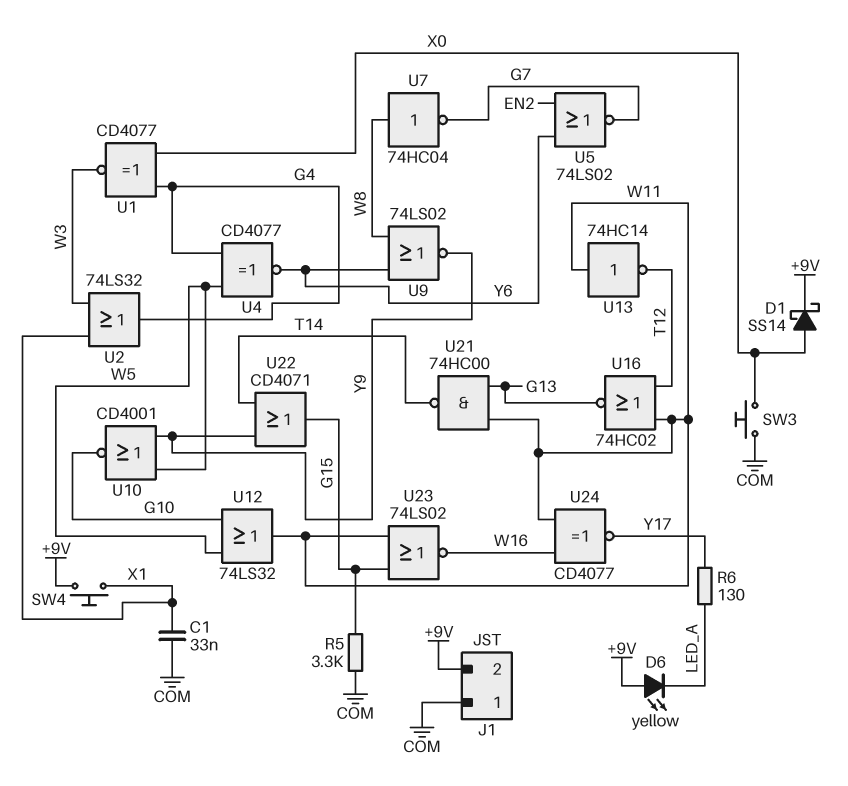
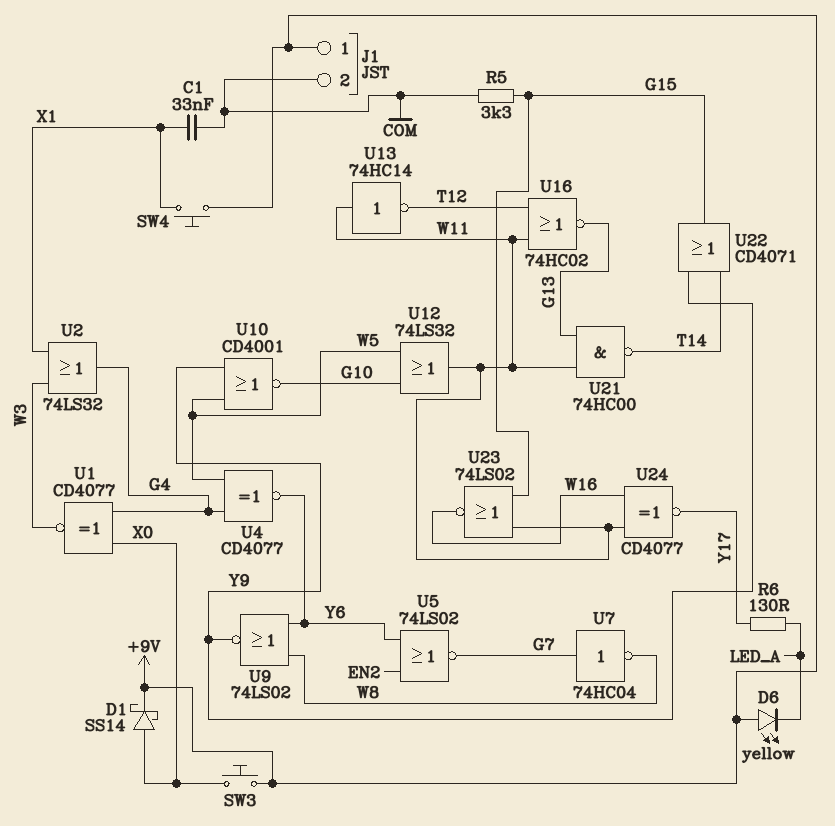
J1 pin 1: COM -> +9V
J1 pin 2: +9V -> COM
SW3: button (COM, X0) -> button (+9V, X0)
U7: NOT 74HC04 (in W8, out G7) -> NOT 74HC04 (in G7, out W8)

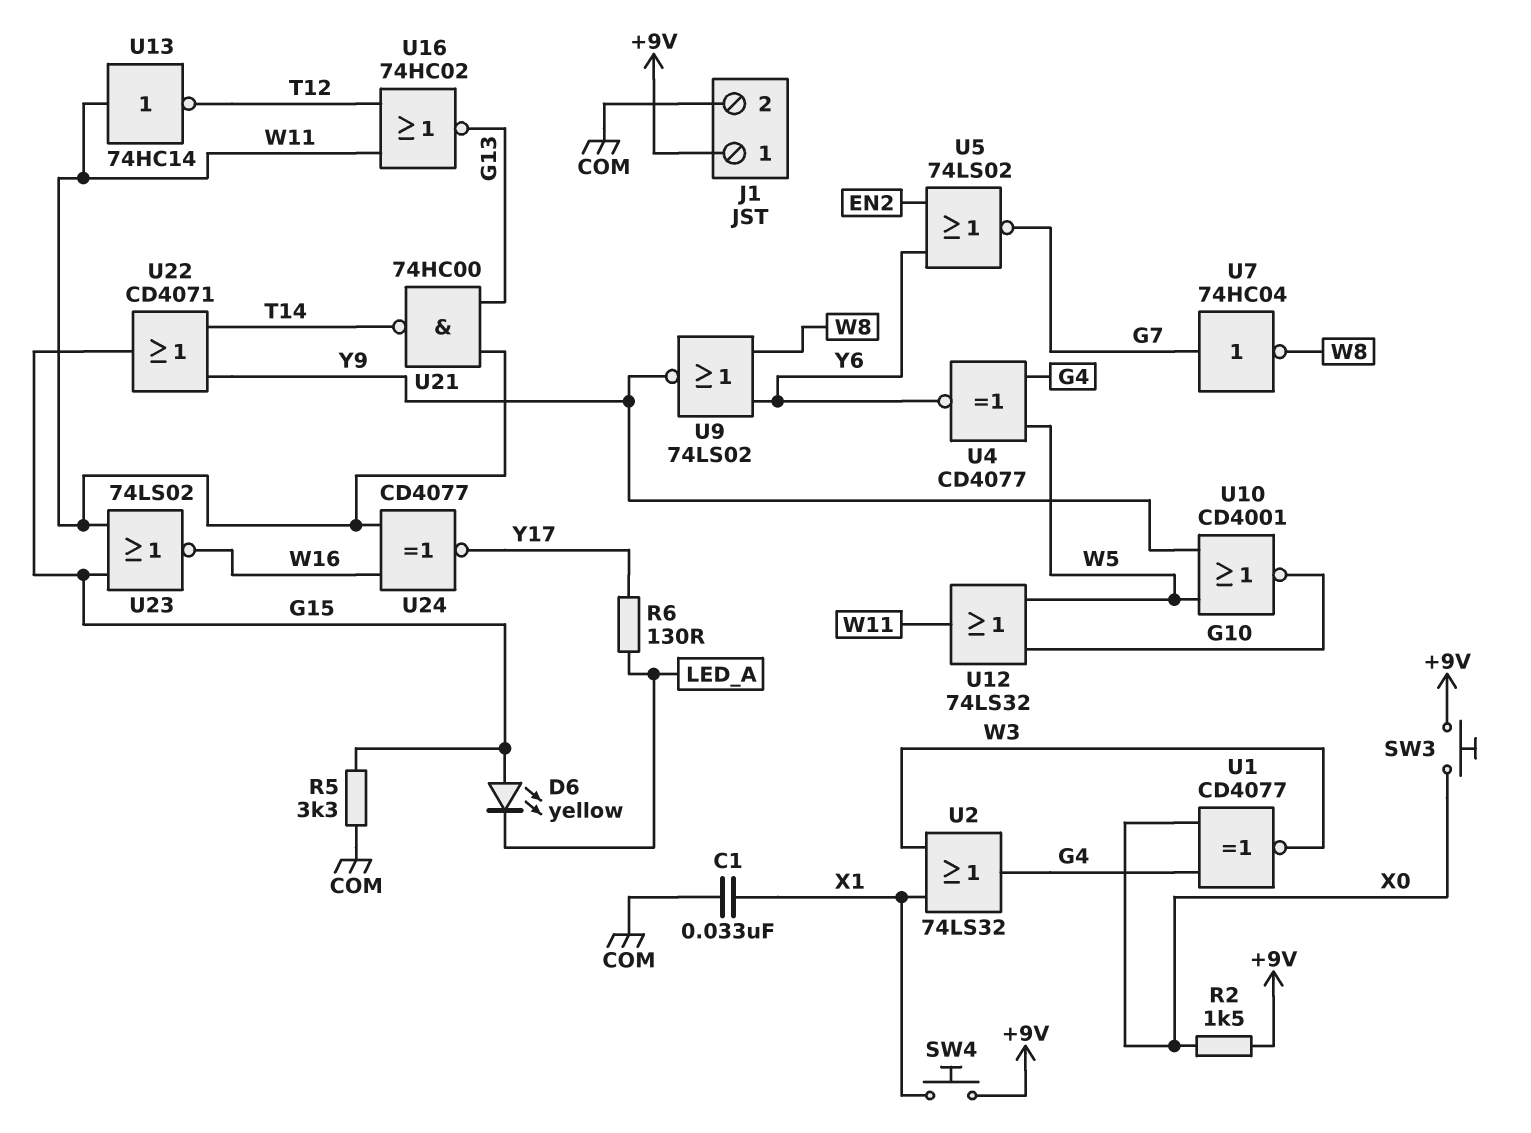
D1: schottky SS14 (A X0, K +9V) -> none
D6: LED yellow (A +9V, K LED_A) -> LED yellow (A G15, K LED_A)
R2: none -> 1.5k (+9V, X0)

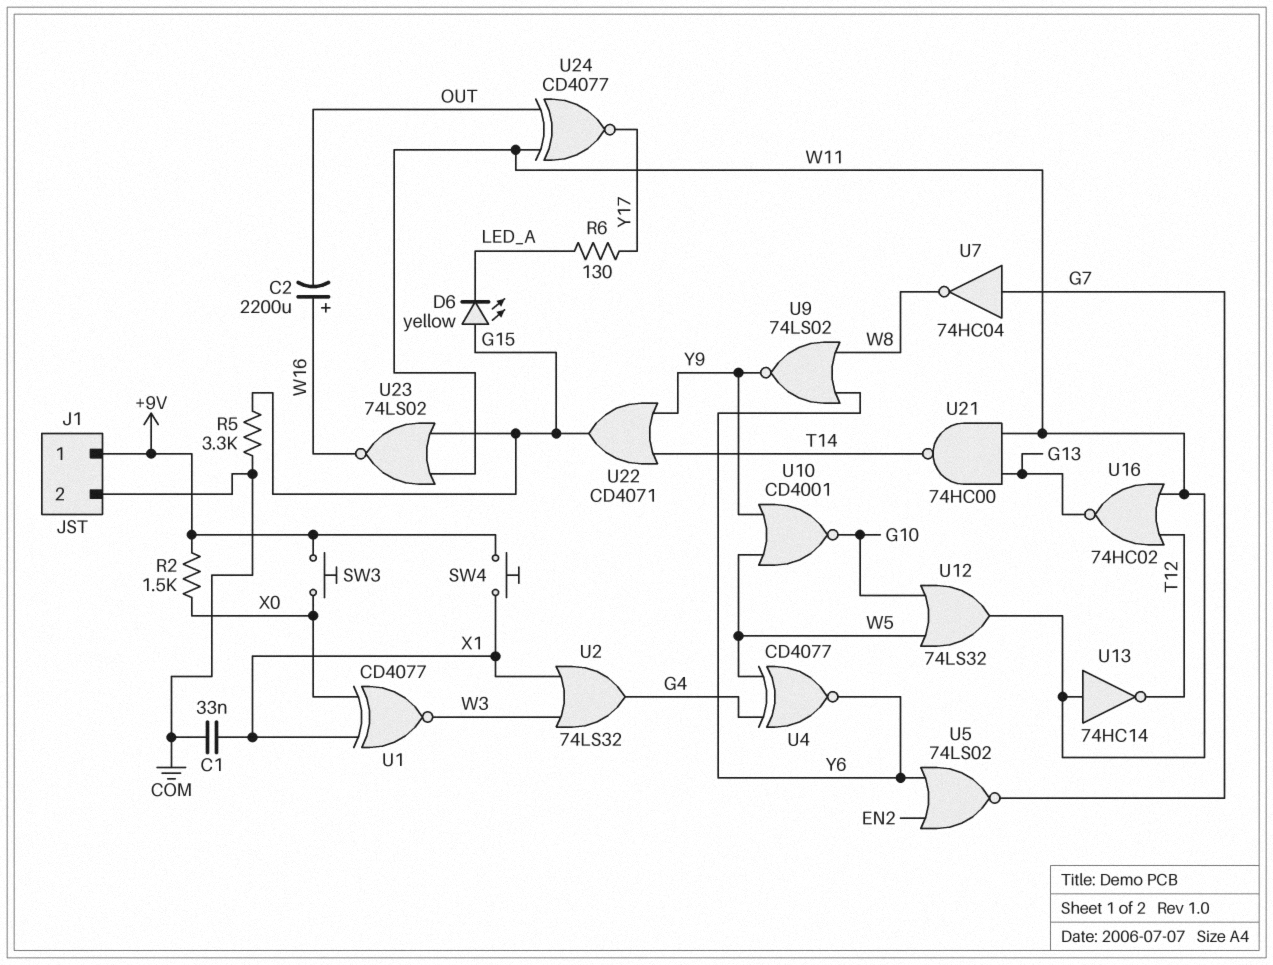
C2: none -> 2200uF (plus W16, minus OUT)
U1: XNOR CD4077 (in G4, in X0, out W3) -> XNOR CD4077 (in X0, in X1, out W3)
U24: XNOR CD4077 (in W11, in W16, out Y17) -> XNOR CD4077 (in OUT, in W11, out Y17)

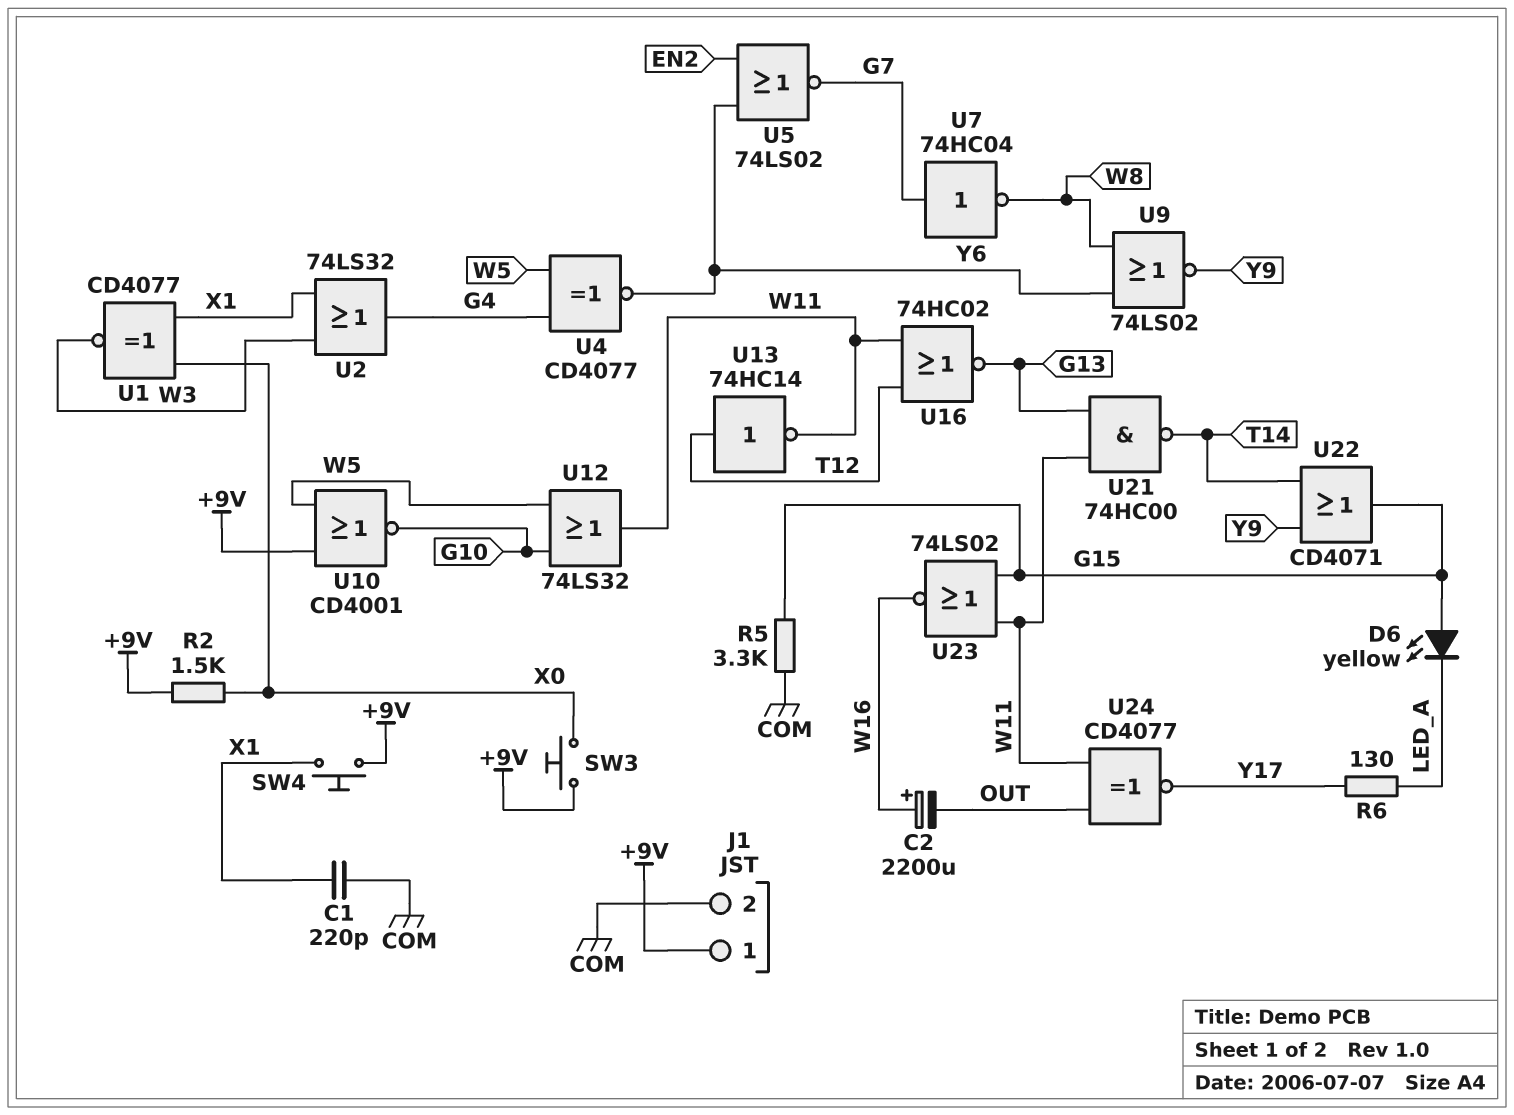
C1: 33nF (COM, X1) -> 220pF (COM, X1)
U10: NOR CD4001 (in W5, in Y9, out G10) -> NOR CD4001 (in +9V, in W5, out G10)
U13: NOT 74HC14 (in W11, out T12) -> NOT 74HC14 (in T12, out W11)

